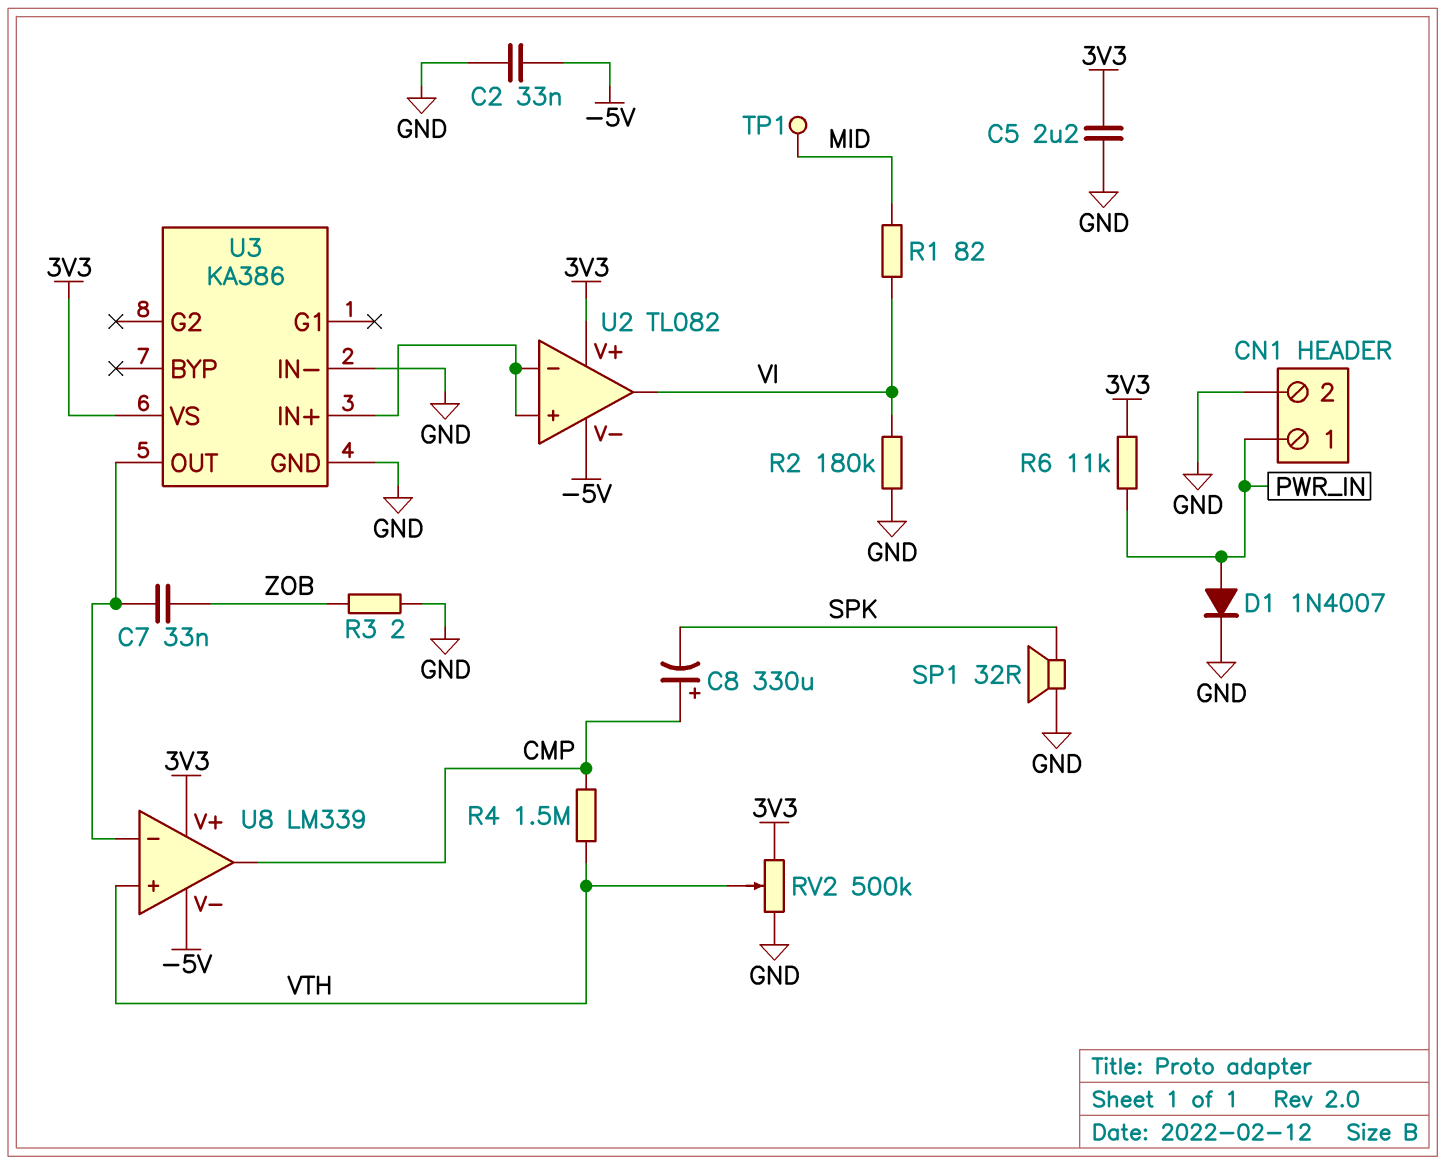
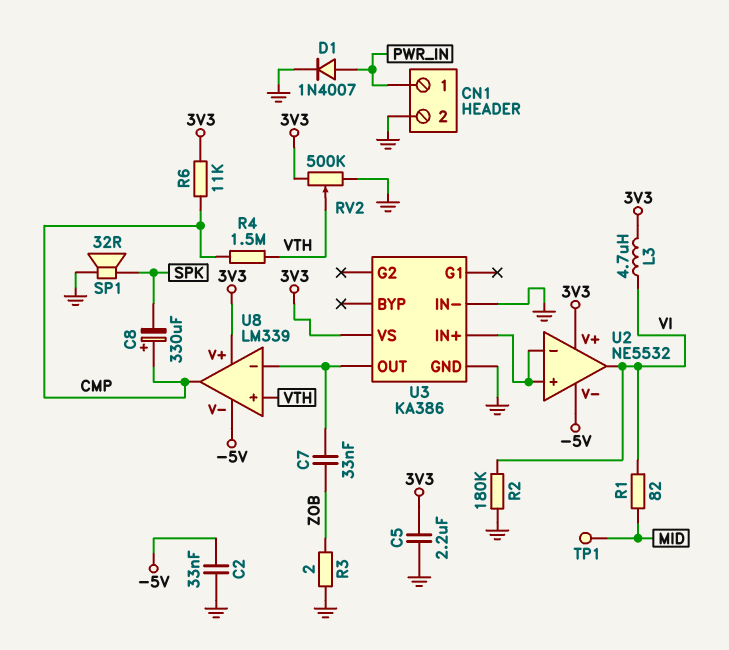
L3: none -> 4.7uH (3V3, VI)
R6: 11k (3V3, PWR_IN) -> 11k (3V3, CMP)
U2: TL082 -> NE5532

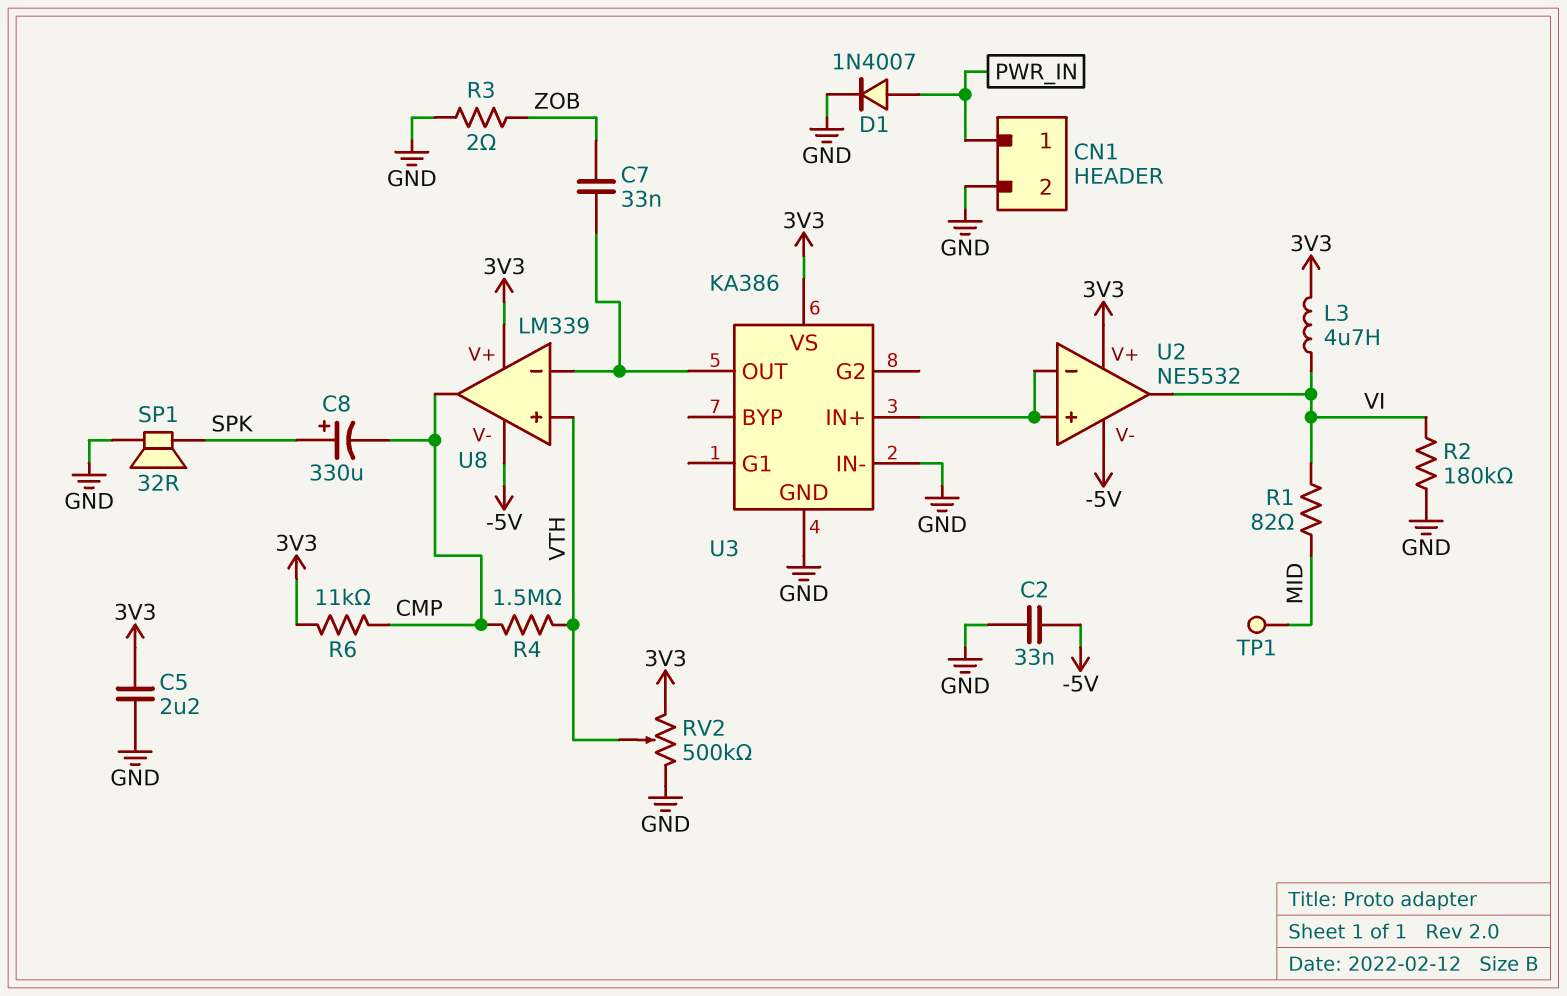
C8: 330uF (plus CMP, minus SPK) -> 330uF (plus SPK, minus CMP)

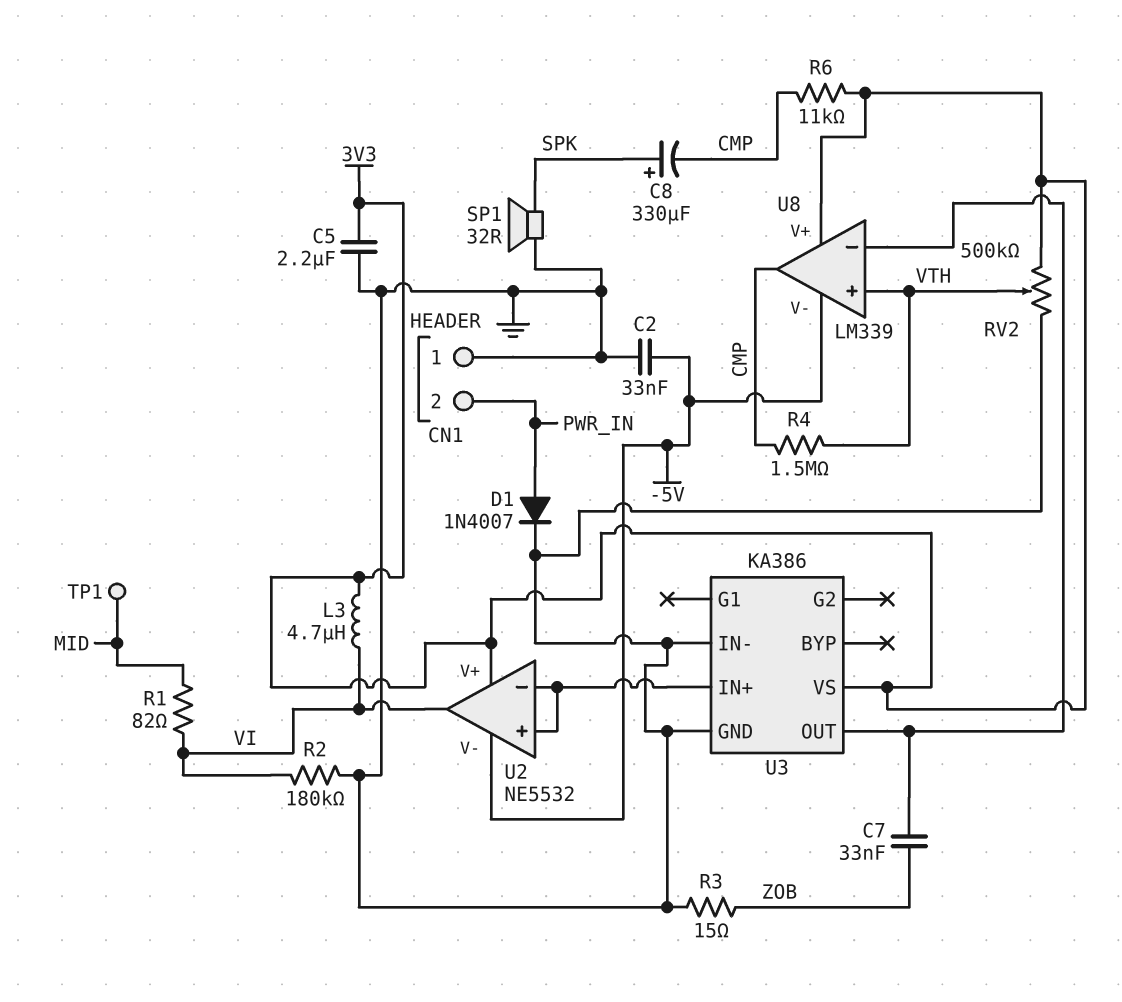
CN1 pin 1: PWR_IN -> GND
CN1 pin 2: GND -> PWR_IN
R3: 2 (GND, ZOB) -> 15 (GND, ZOB)

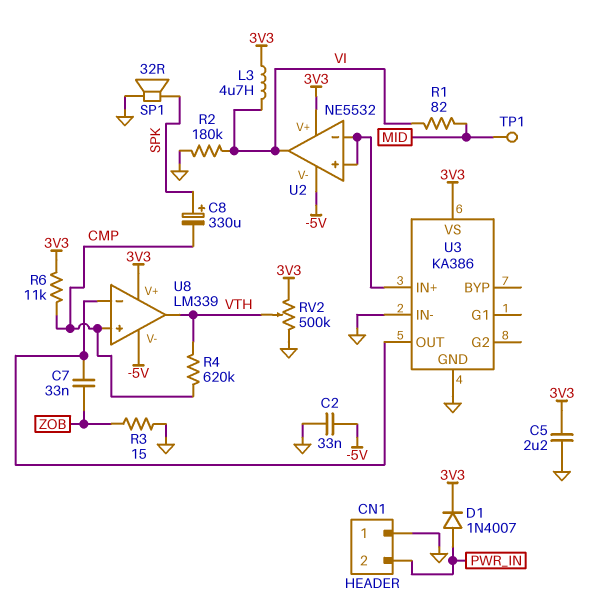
D1: diode 1N4007 (A PWR_IN, K GND) -> diode 1N4007 (A PWR_IN, K 3V3)
R4: 1.5M (CMP, VTH) -> 620k (CMP, VTH)
U8 pin in+: VTH -> CMP
U8 pin out: CMP -> VTH

